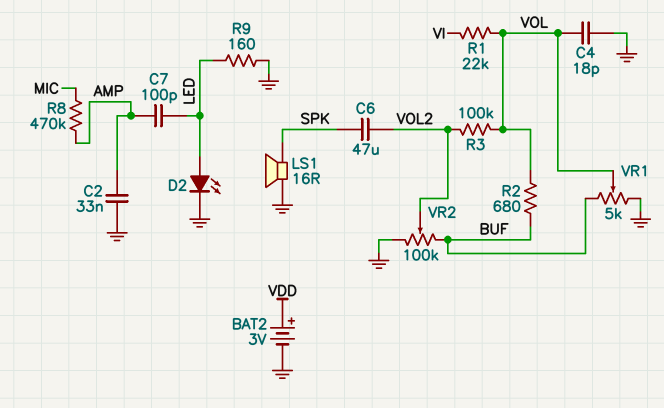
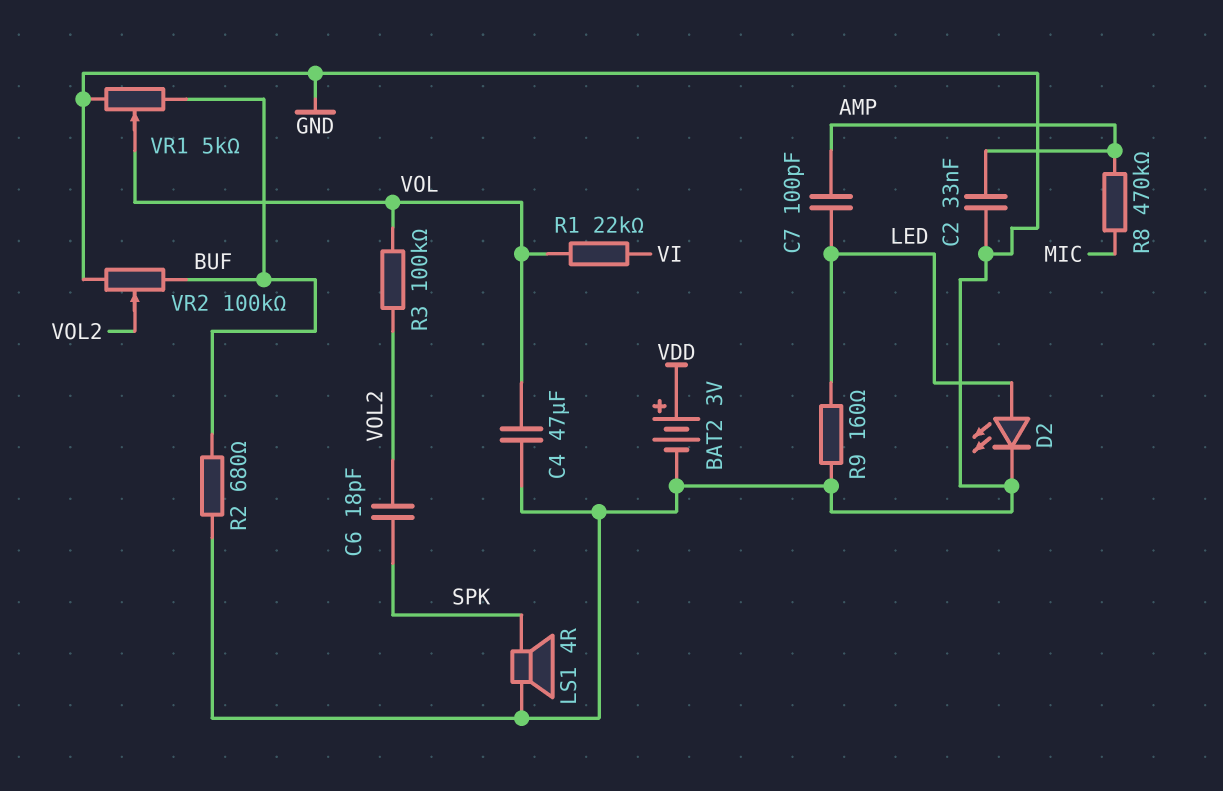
C4: 18pF (GND, VOL) -> 47uF (GND, VOL)
C6: 47uF (SPK, VOL2) -> 18pF (SPK, VOL2)
LS1: speaker 16R (GND, SPK) -> speaker 4R (GND, SPK)
R2: 680 (BUF, VOL) -> 680 (BUF, GND)

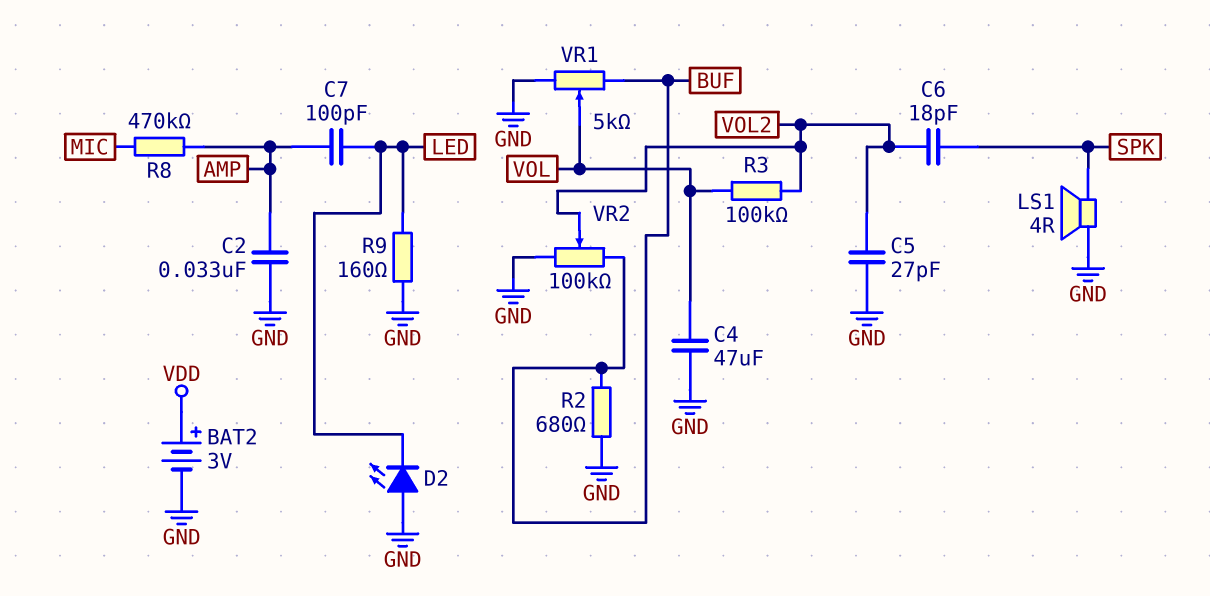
C5: none -> 27pF (GND, VOL2)
D2: LED (A LED, K GND) -> LED (A GND, K LED)
R1: 22k (VI, VOL) -> none

